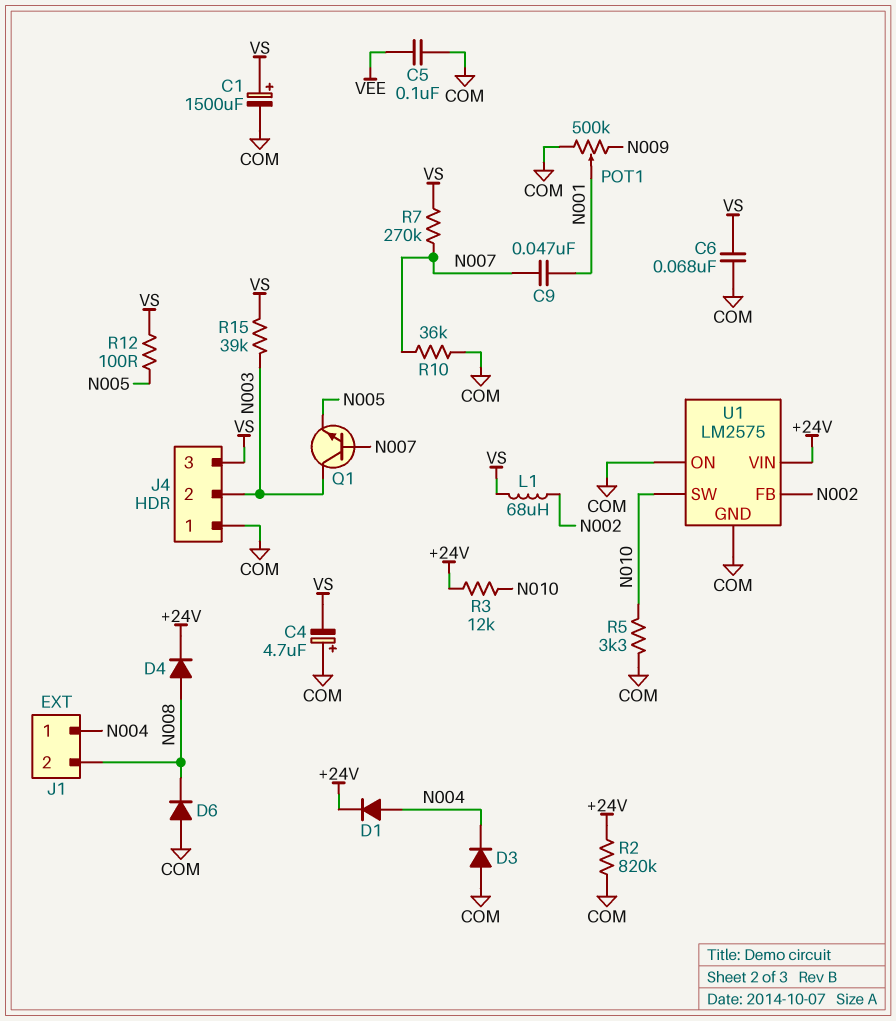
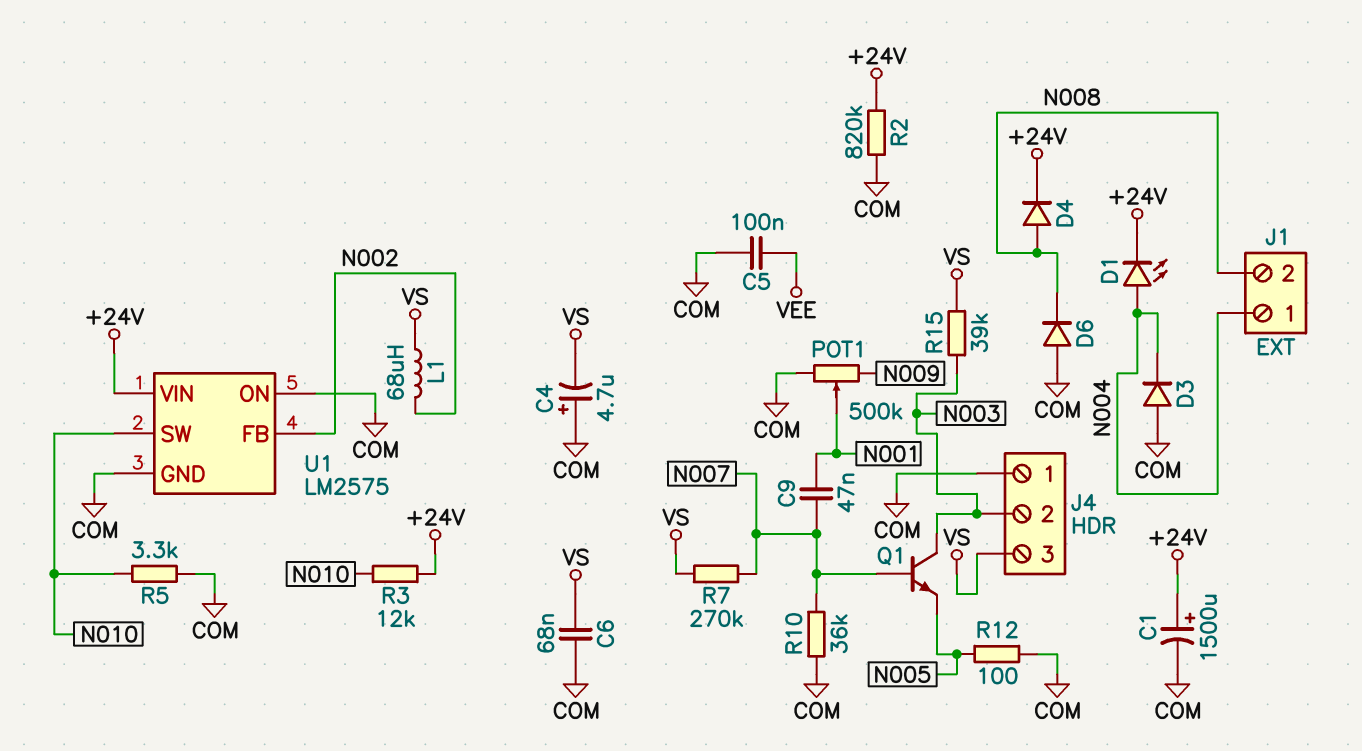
C1: 1500uF (plus VS, minus COM) -> 1500uF (plus +24V, minus COM)
D1: diode (A N004, K +24V) -> LED (A N004, K +24V)
R12: 100 (N005, VS) -> 100 (COM, N005)

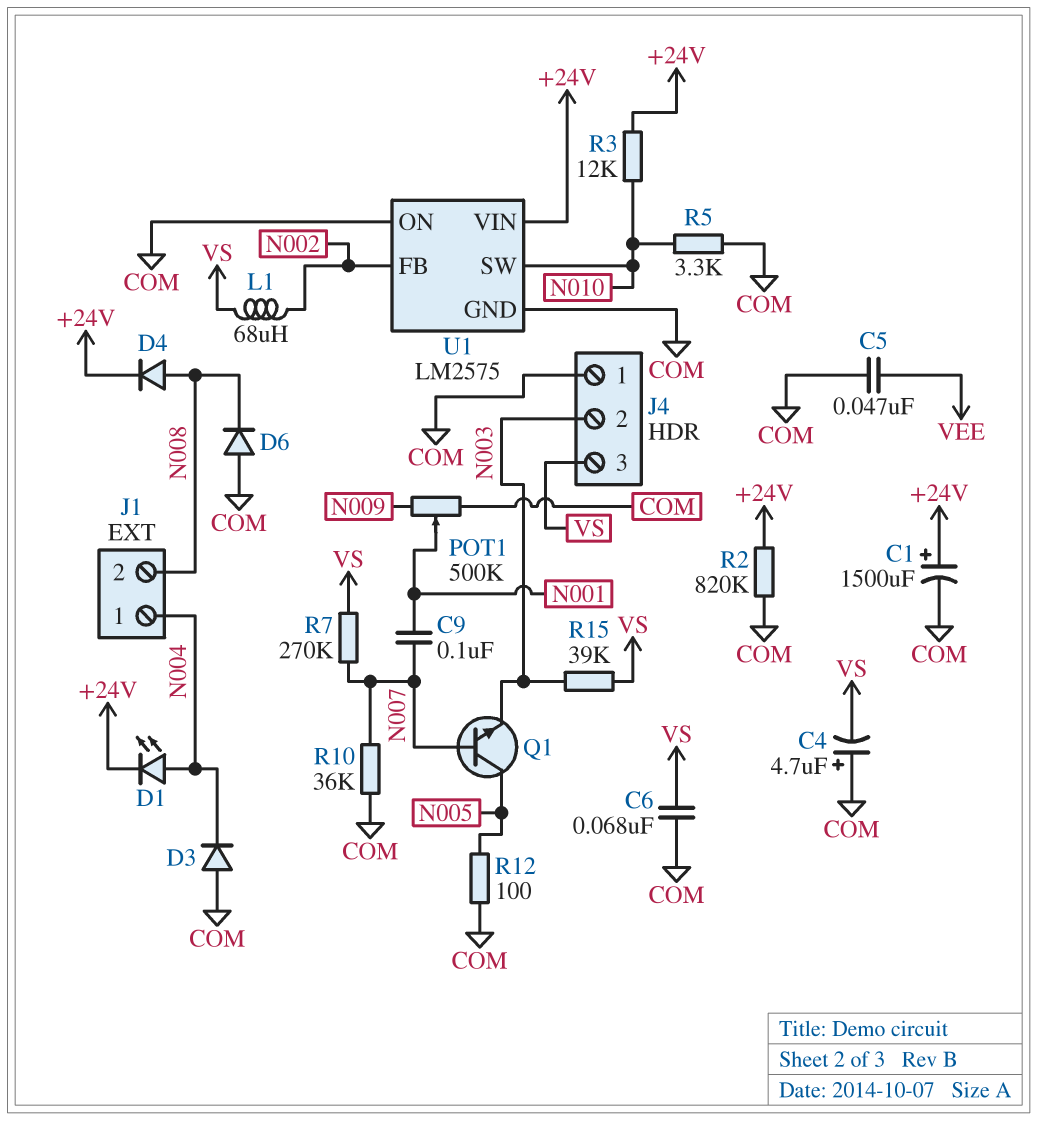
C5: 100nF (COM, VEE) -> 47nF (COM, VEE)
C9: 47nF (N001, N007) -> 100nF (N001, N007)
Q1: NPN (B N007, C N003, E N005) -> NPN (B N007, C N005, E N003)

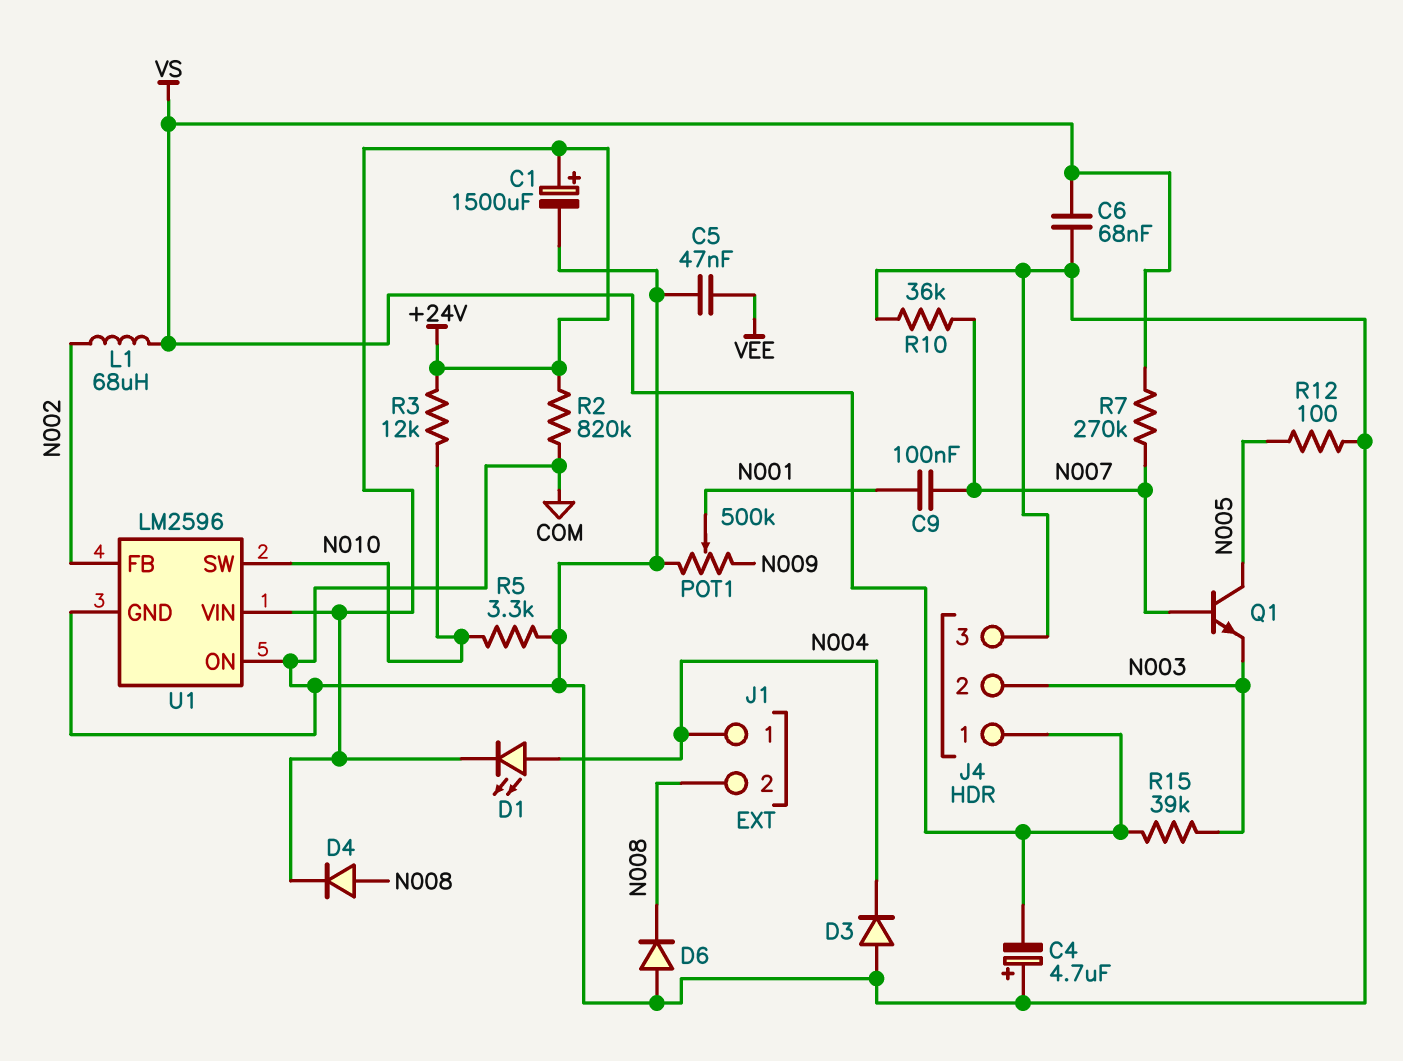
J4 pin 1: COM -> VS
J4 pin 3: VS -> COM
U1: LM2575 -> LM2596

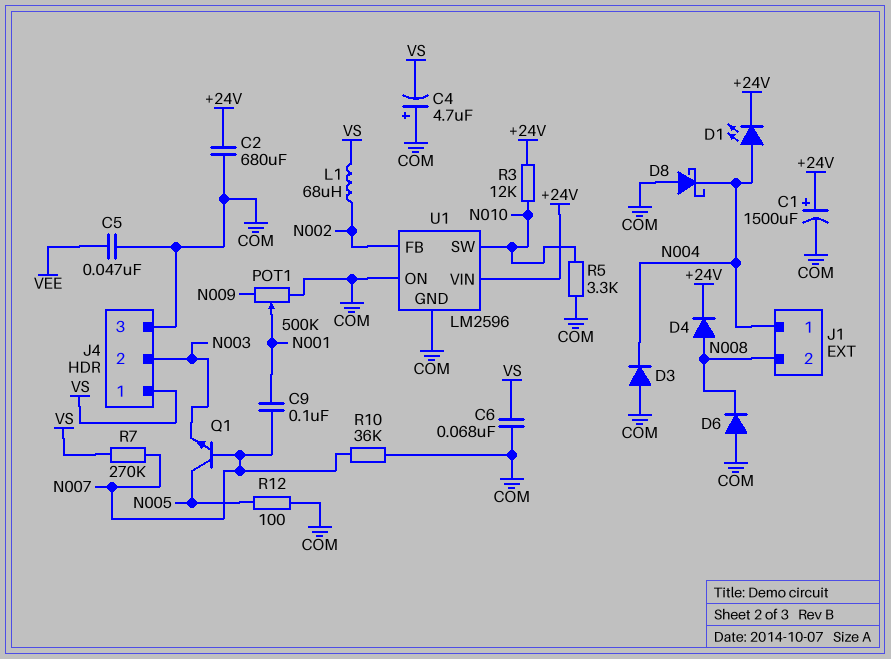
C2: none -> 680uF (+24V, COM)
D8: none -> schottky (A COM, K N004)
R2: 820k (+24V, COM) -> none
R15: 39k (N003, VS) -> none

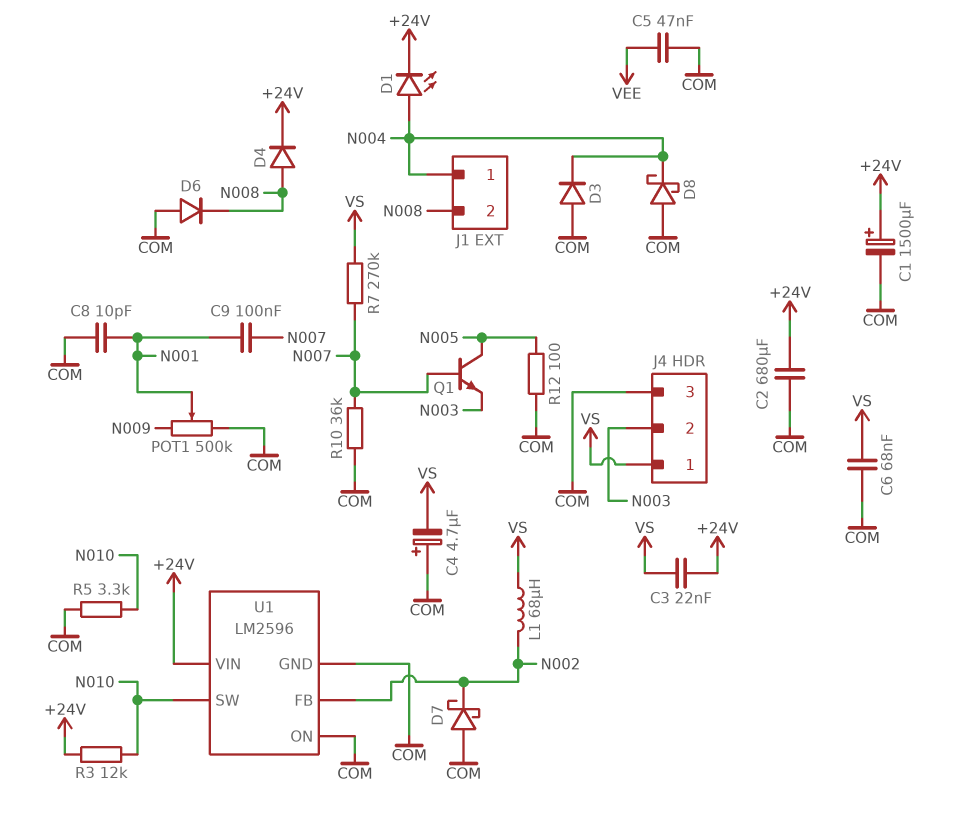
C3: none -> 22nF (+24V, VS)
C8: none -> 10pF (COM, N001)
D7: none -> schottky (A COM, K N002)

